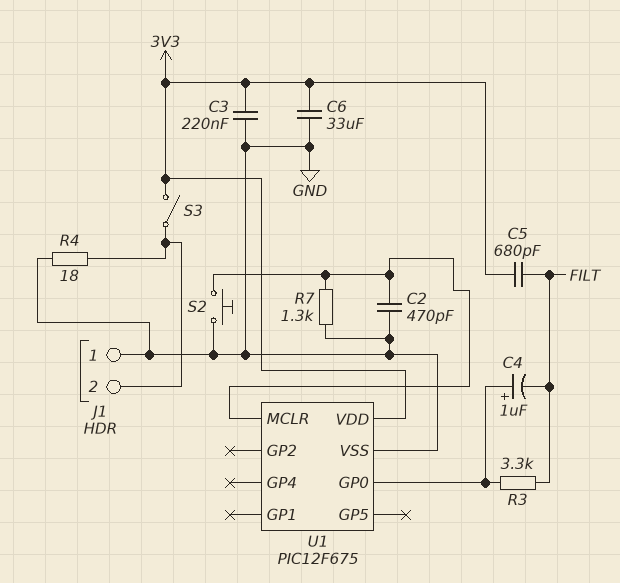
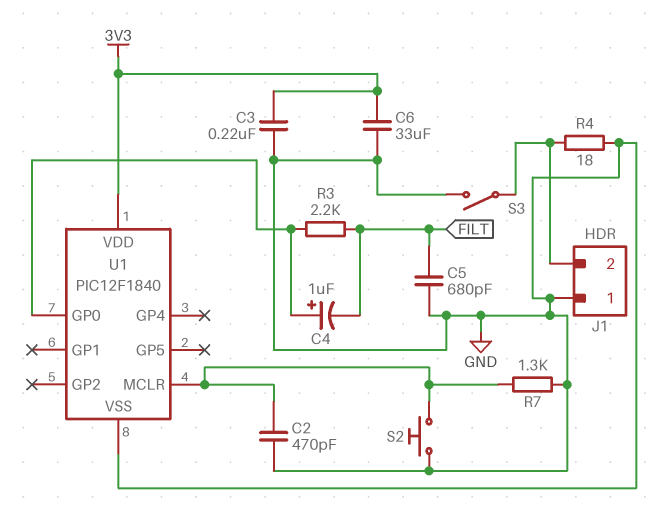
C5: 680pF (3V3, FILT) -> 680pF (FILT, GND)
R3: 3.3k (FILT, U1/GP0) -> 2.2k (FILT, U1/GP0)
S3: switch (3V3, J1/2) -> switch (GND, J1/2)
U1: PIC12F675 -> PIC12F1840

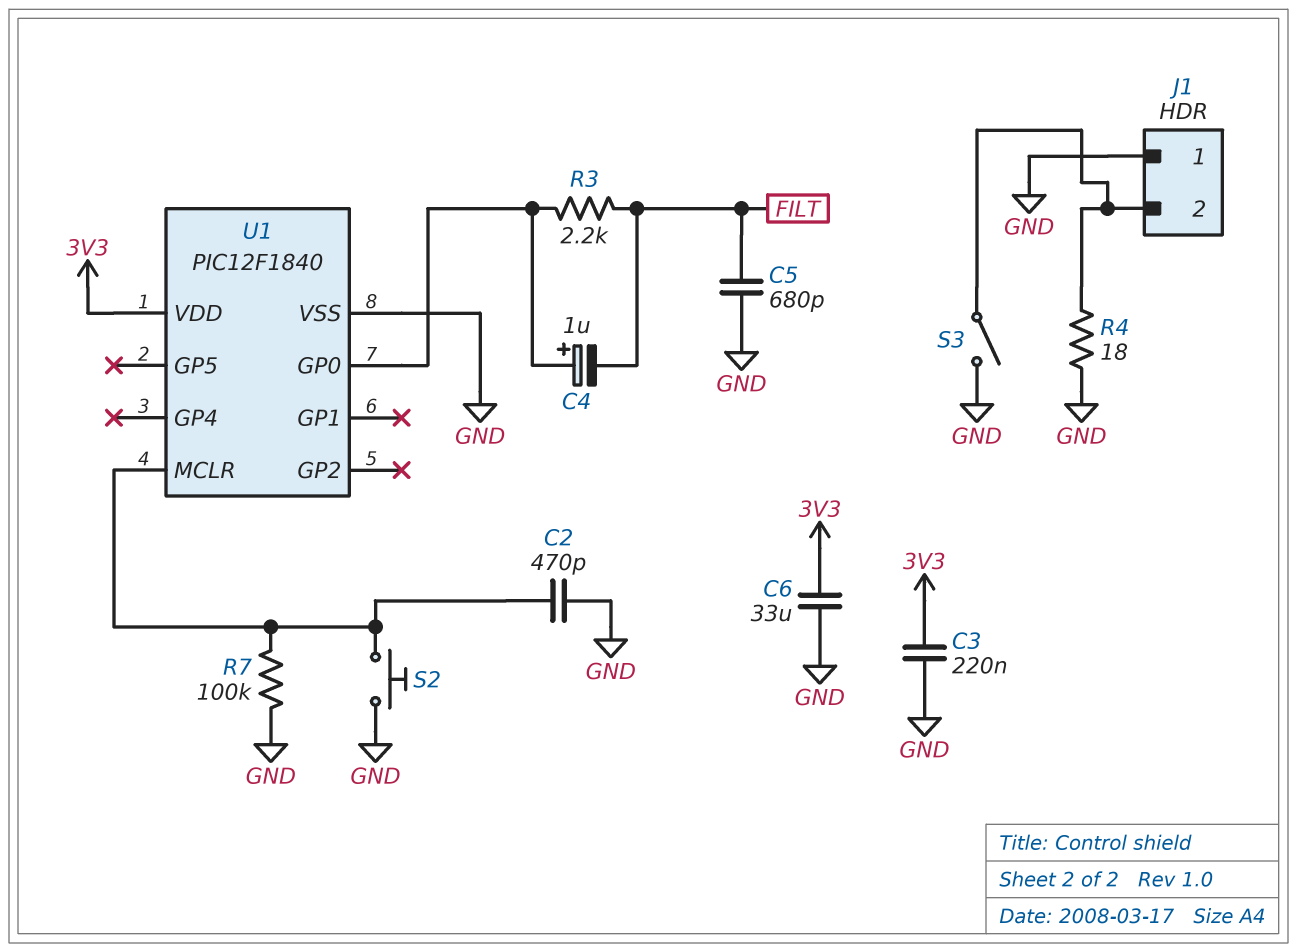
R7: 1.3k (GND, U1/MCLR) -> 100k (GND, U1/MCLR)

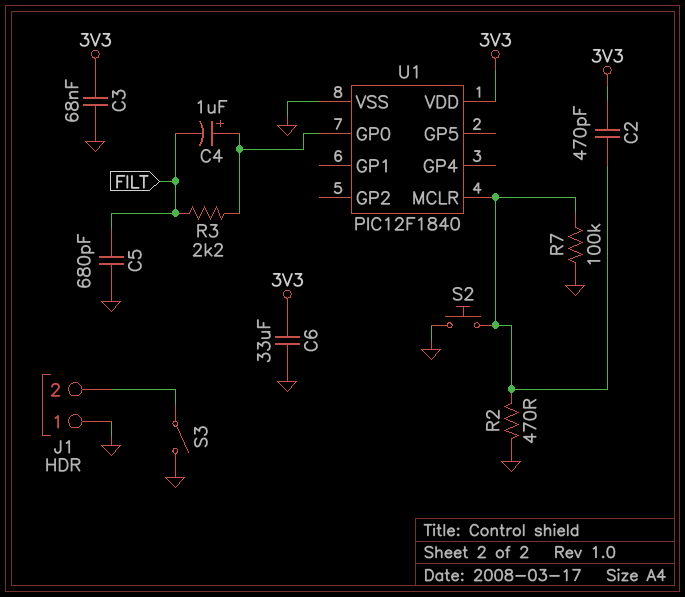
C2: 470pF (GND, U1/MCLR) -> 470pF (3V3, U1/MCLR)
C3: 220nF (3V3, GND) -> 68nF (3V3, GND)
R2: none -> 470 (GND, U1/MCLR)
R4: 18 (GND, J1/2) -> none

